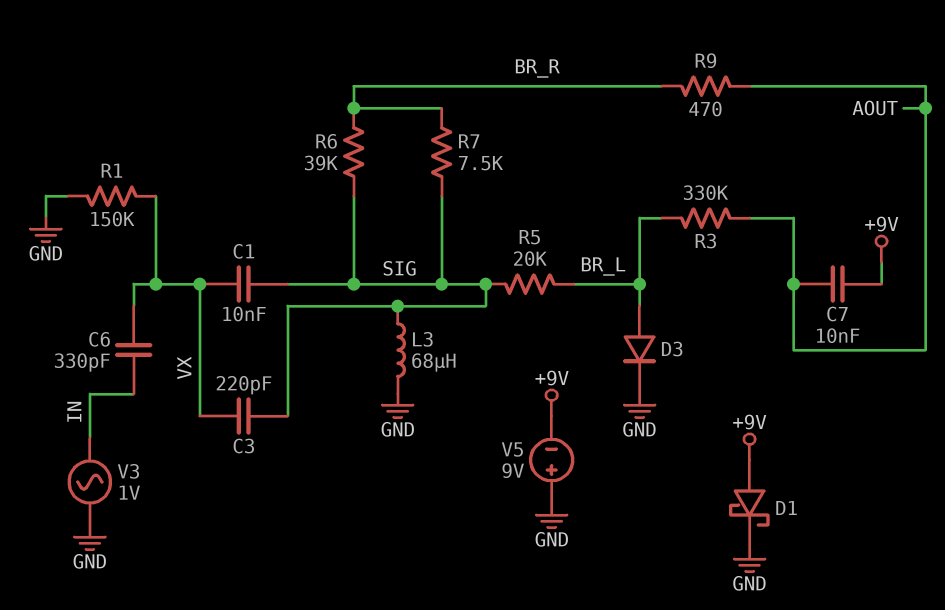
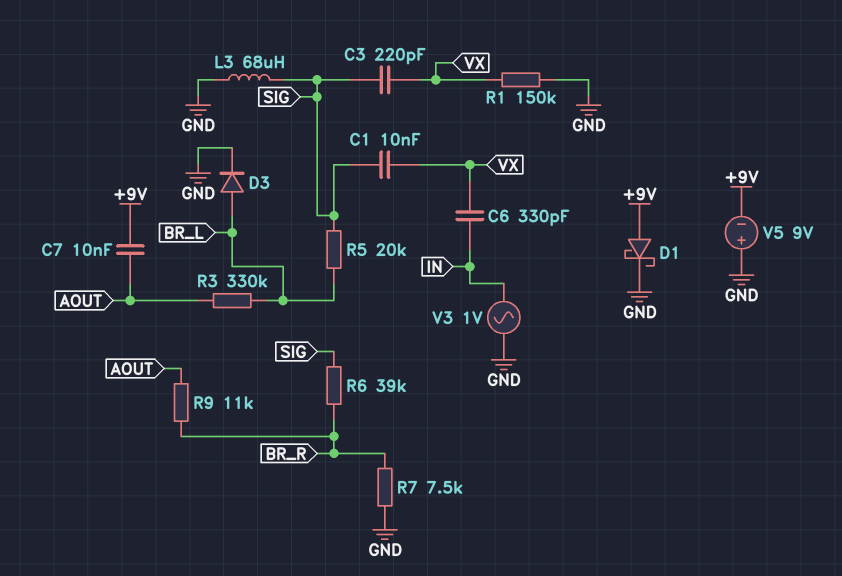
R7: 7.5k (BR_R, SIG) -> 7.5k (BR_R, GND)
R9: 470 (AOUT, BR_R) -> 11k (AOUT, BR_R)

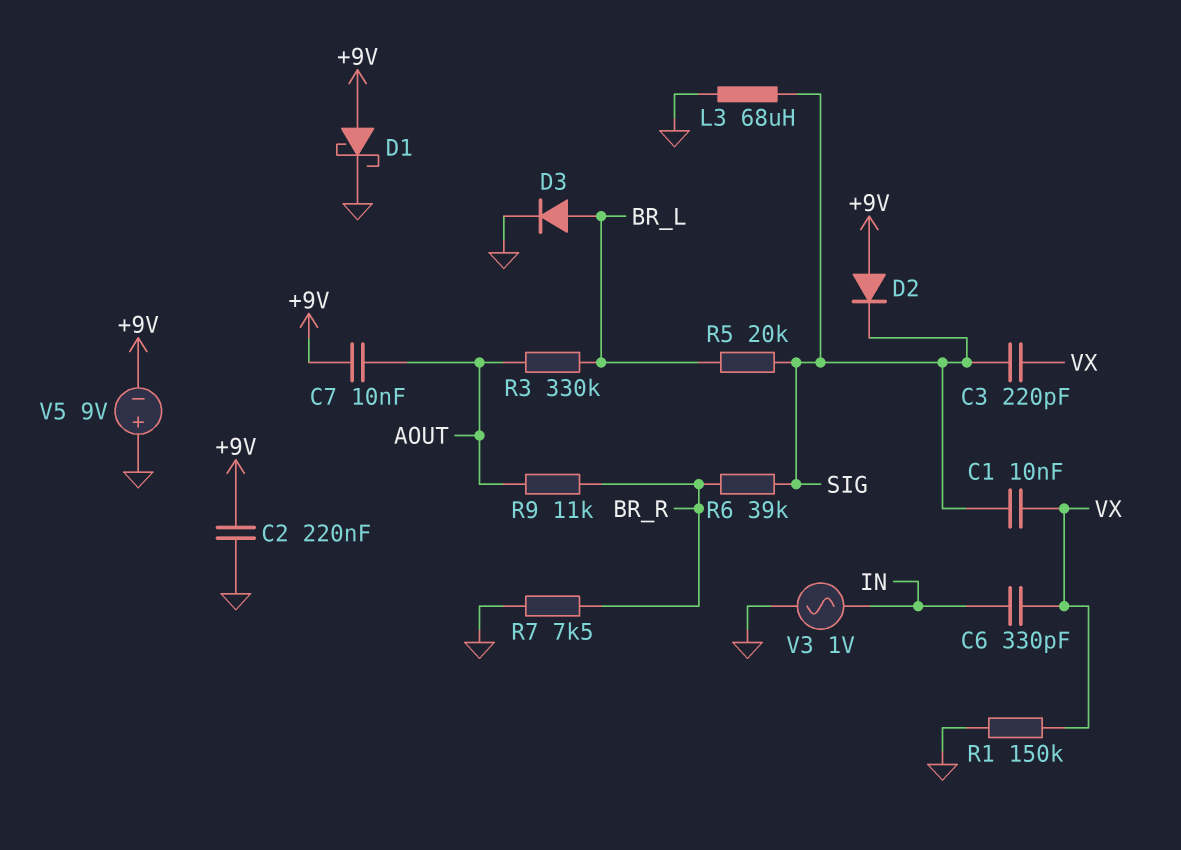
C2: none -> 220nF (+9V, GND)
D2: none -> diode (A +9V, K SIG)

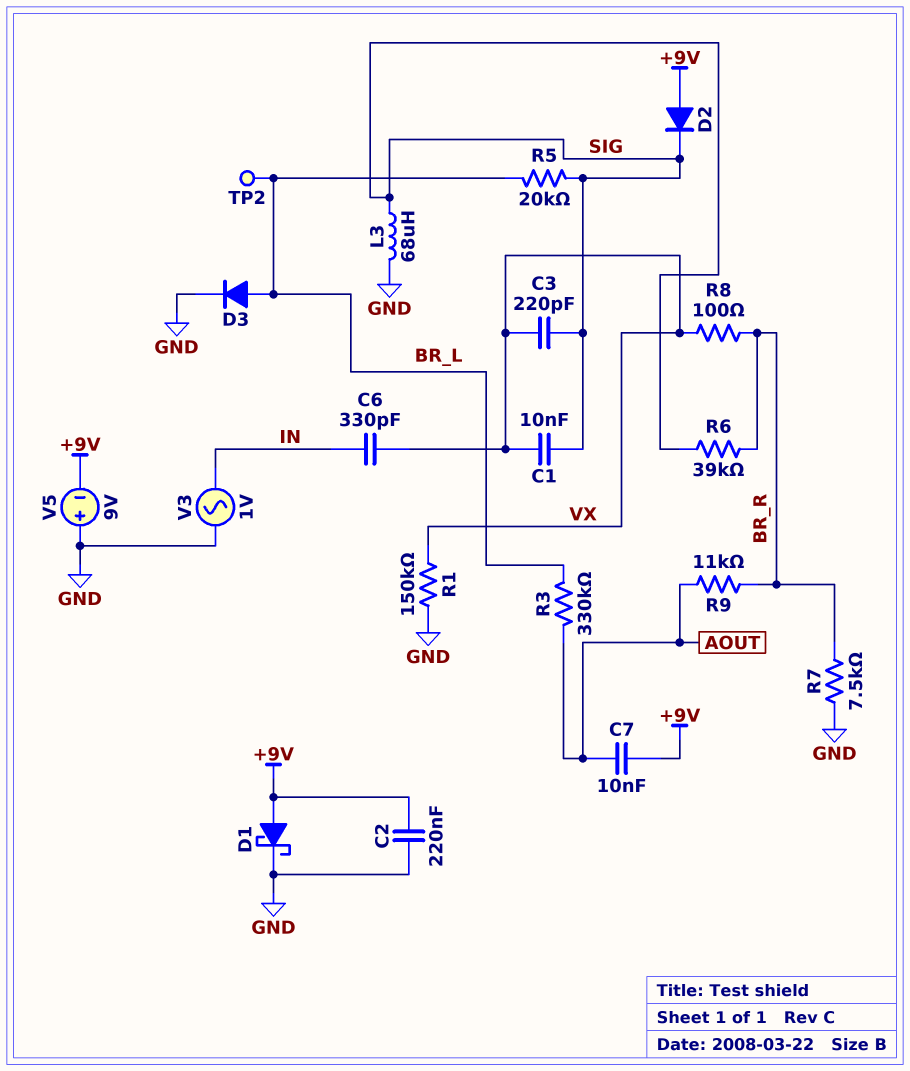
R8: none -> 100 (BR_R, VX)
TP2: none -> test point (BR_L)

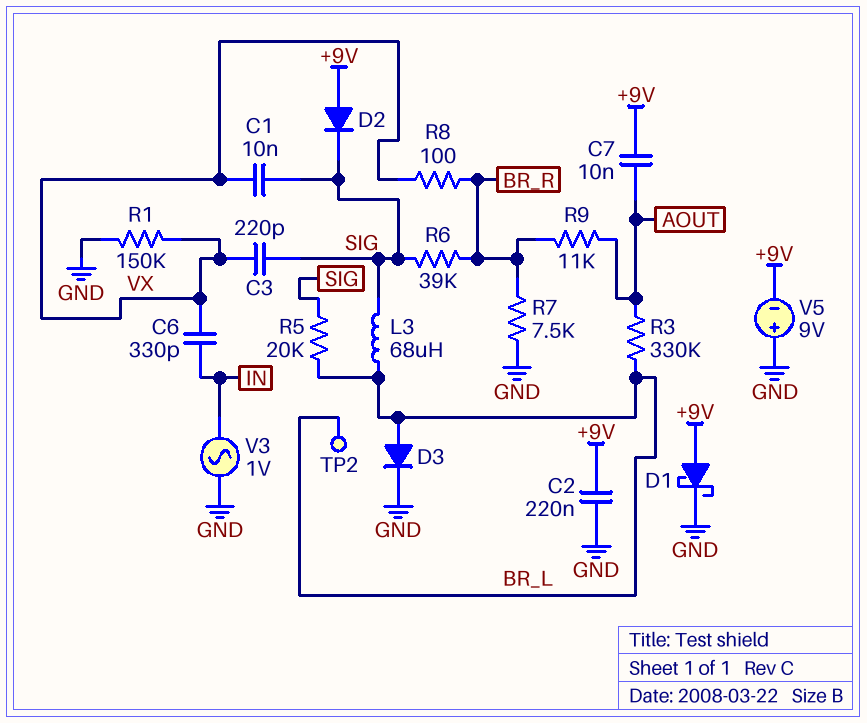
L3: 68uH (GND, SIG) -> 68uH (BR_L, SIG)

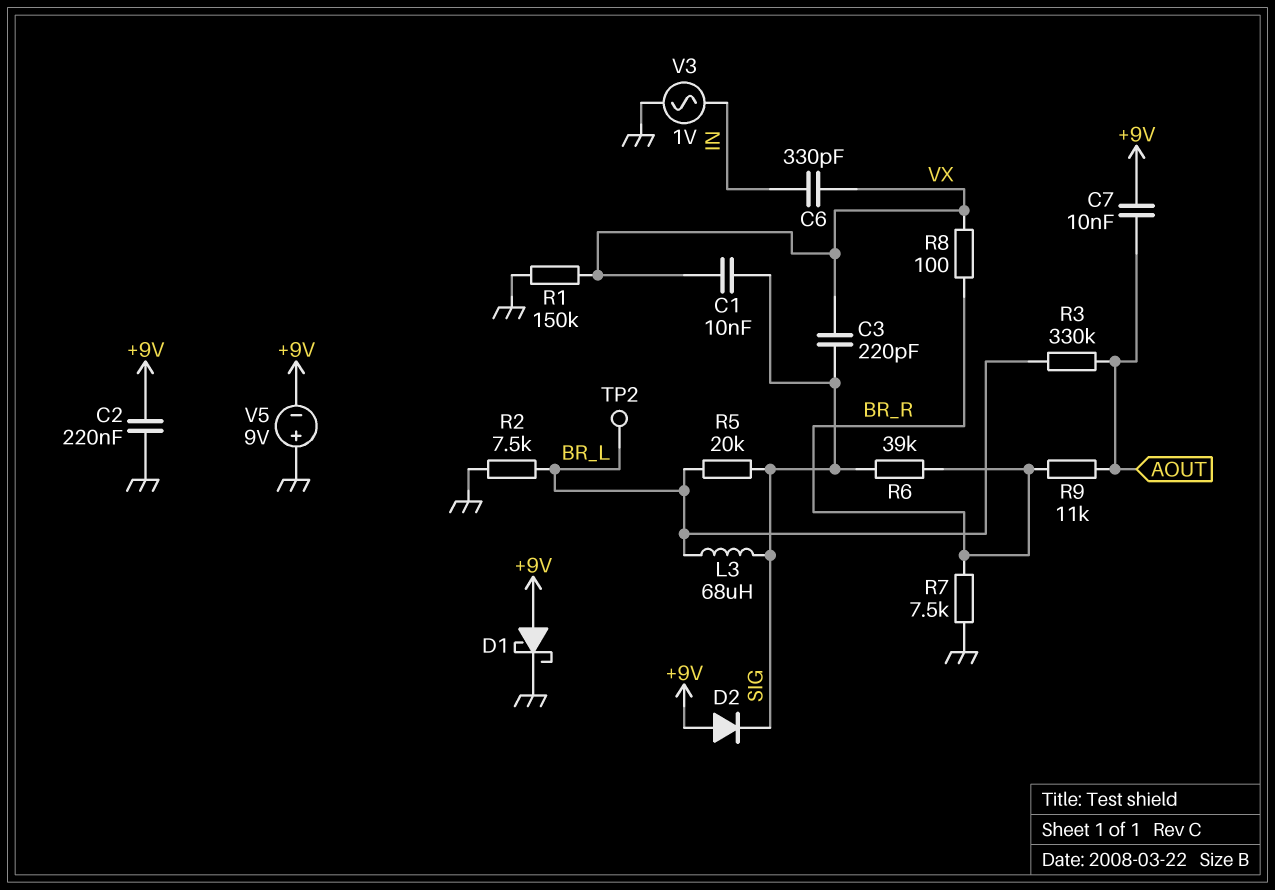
D3: diode (A BR_L, K GND) -> none
R2: none -> 7.5k (BR_L, GND)

